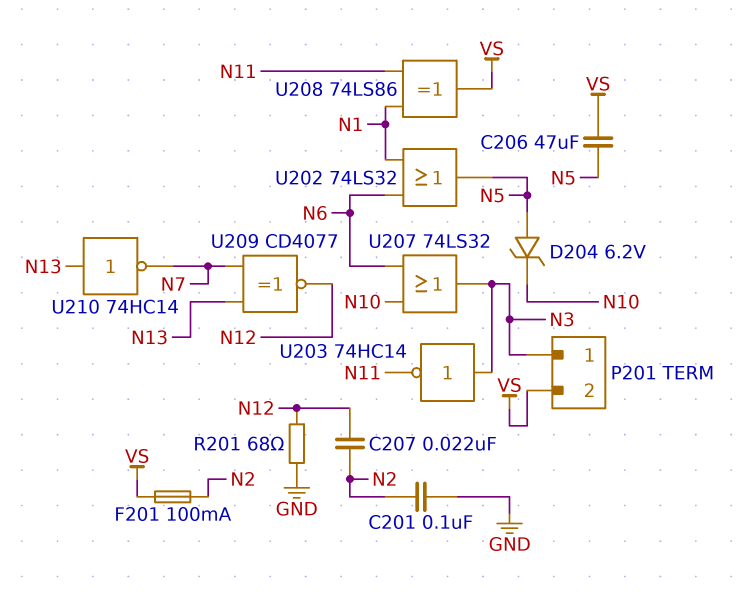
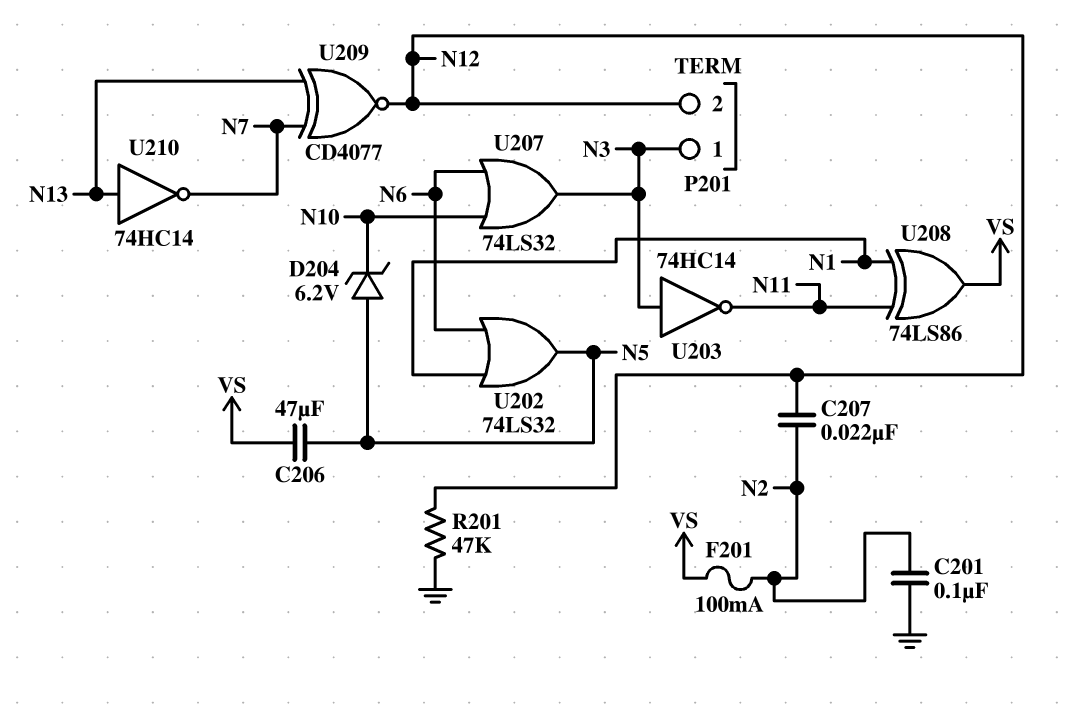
P201 pin 2: VS -> N12
R201: 68 (GND, N12) -> 47k (GND, N12)

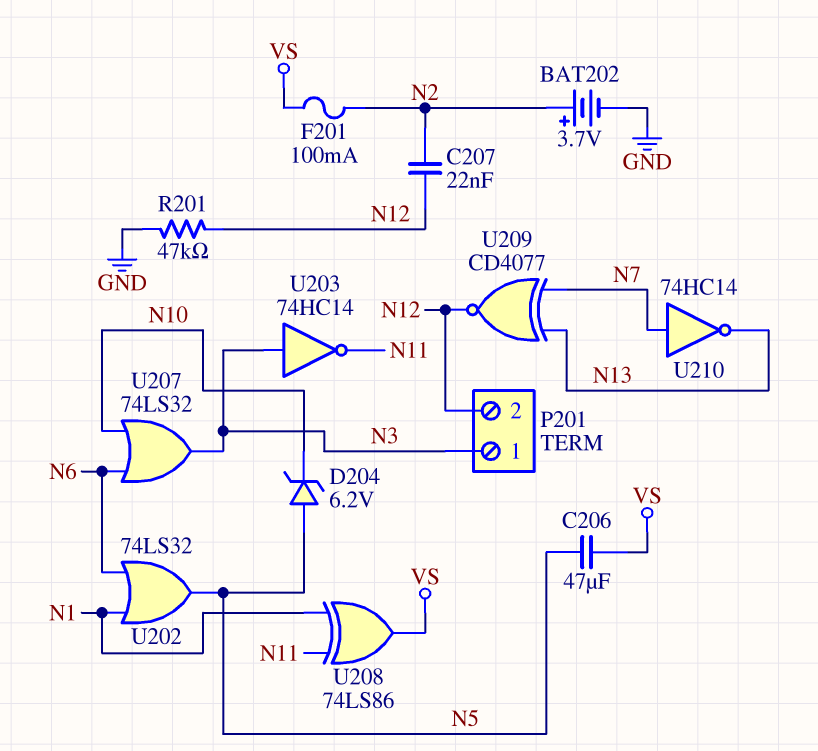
BAT202: none -> 3.7V (plus N2, minus GND)
C201: 100nF (GND, N2) -> none
U210: NOT 74HC14 (in N13, out N7) -> NOT 74HC14 (in N7, out N13)

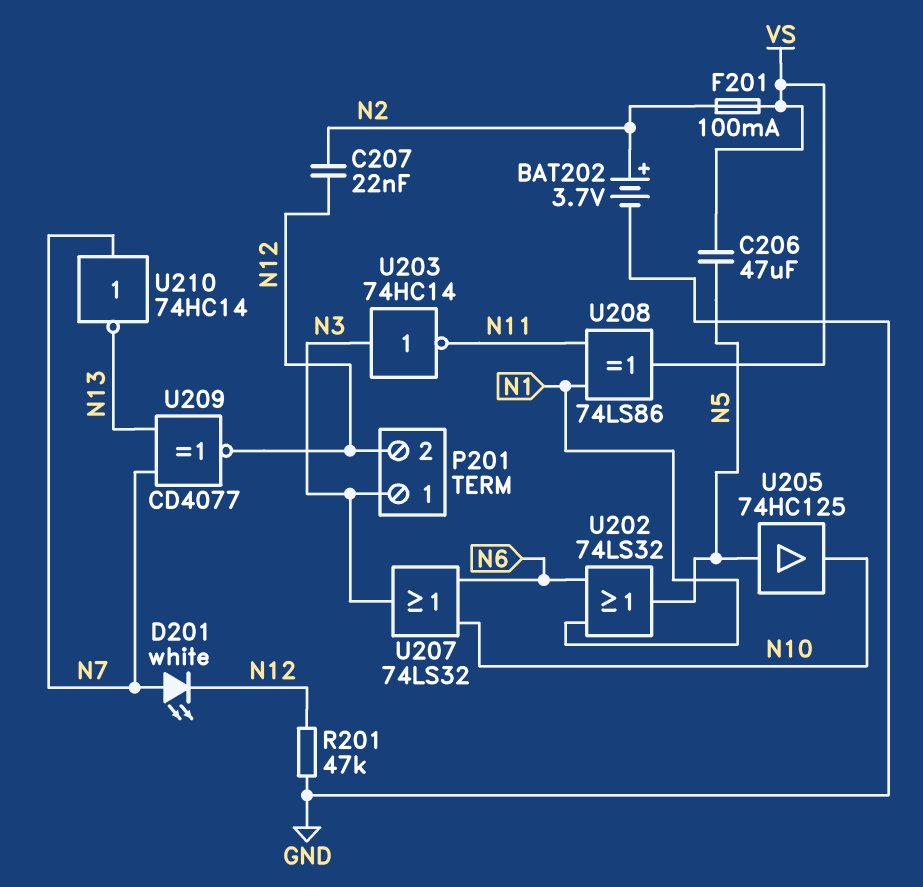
D201: none -> LED white (A N7, K N12)
D204: zener 6.2V (A N5, K N10) -> none
U205: none -> buffer 74HC125 (in N5, out N10)

